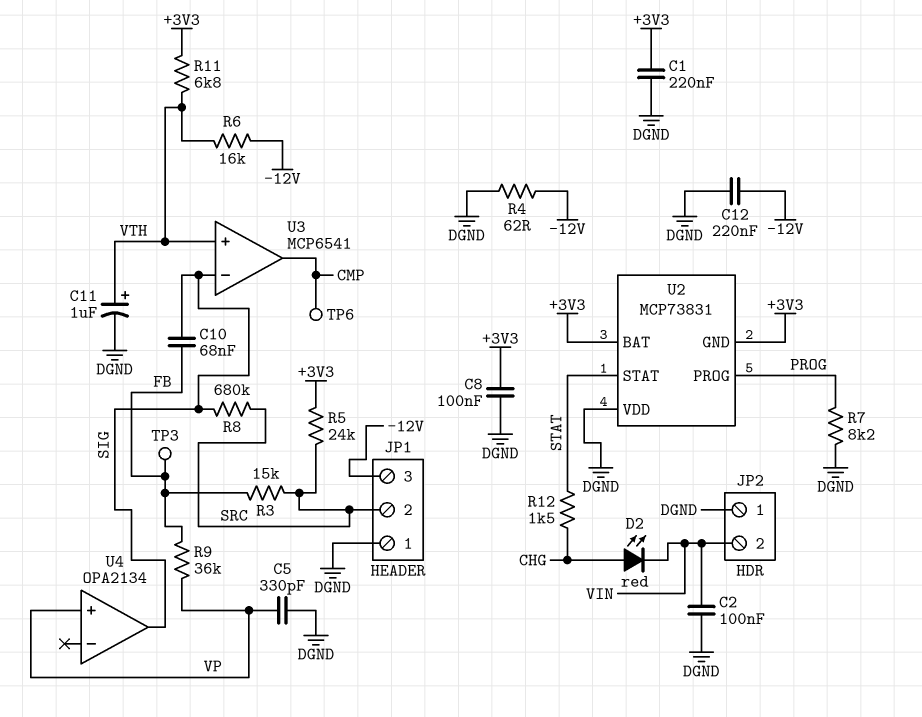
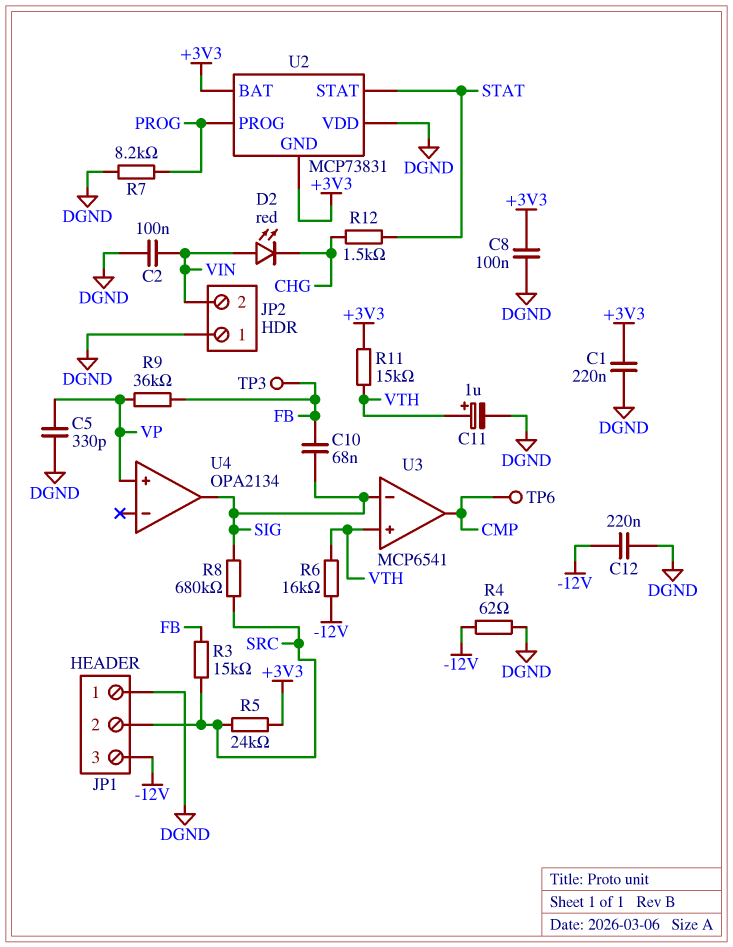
D2: LED red (A CHG, K VIN) -> LED red (A VIN, K CHG)
R11: 6.8k (+3V3, VTH) -> 15k (+3V3, VTH)

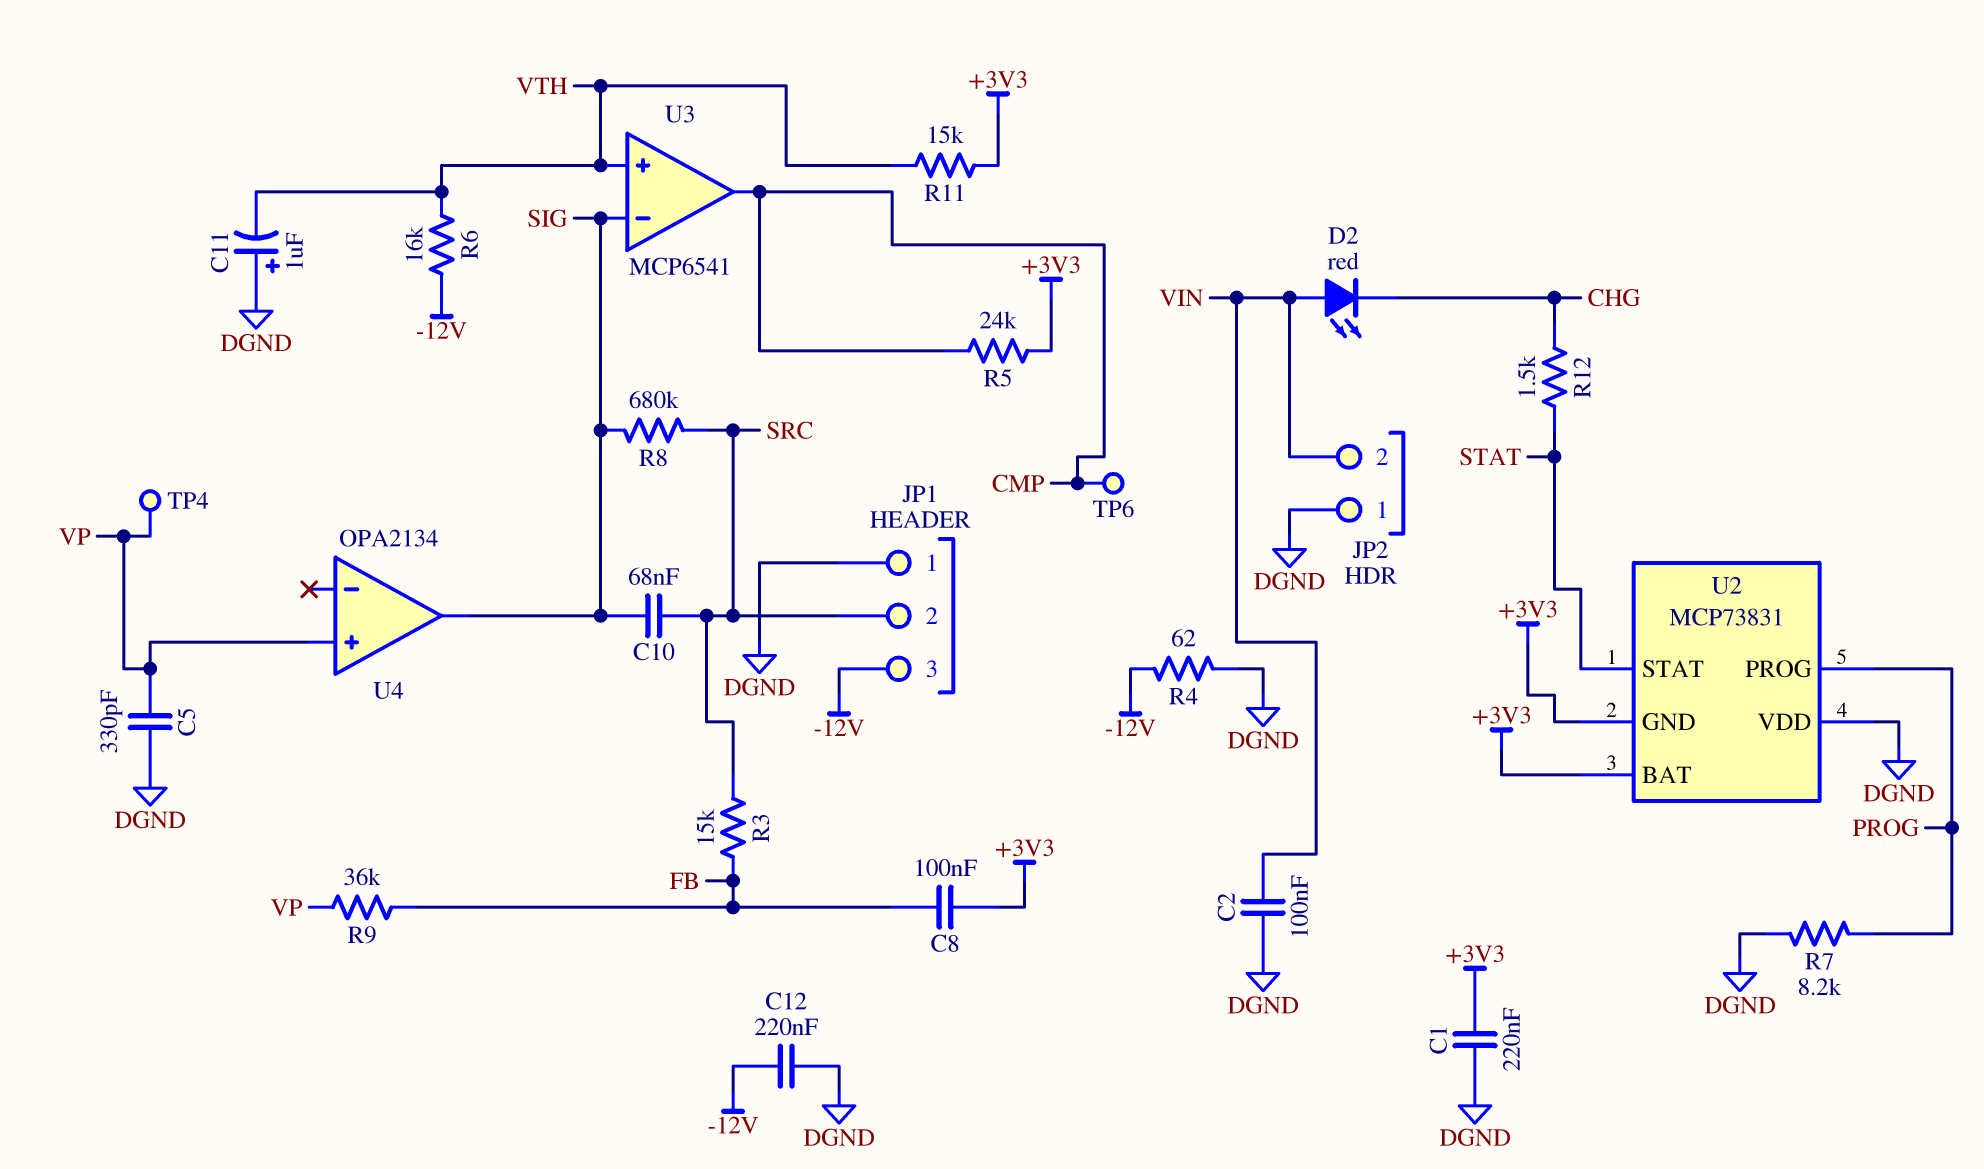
C8: 100nF (+3V3, DGND) -> 100nF (+3V3, FB)
C10: 68nF (FB, SIG) -> 68nF (SIG, SRC)
C11: 1uF (plus VTH, minus DGND) -> 1uF (plus DGND, minus VTH)
R5: 24k (+3V3, SRC) -> 24k (+3V3, CMP)
TP3: test point (FB) -> none
TP4: none -> test point (VP)

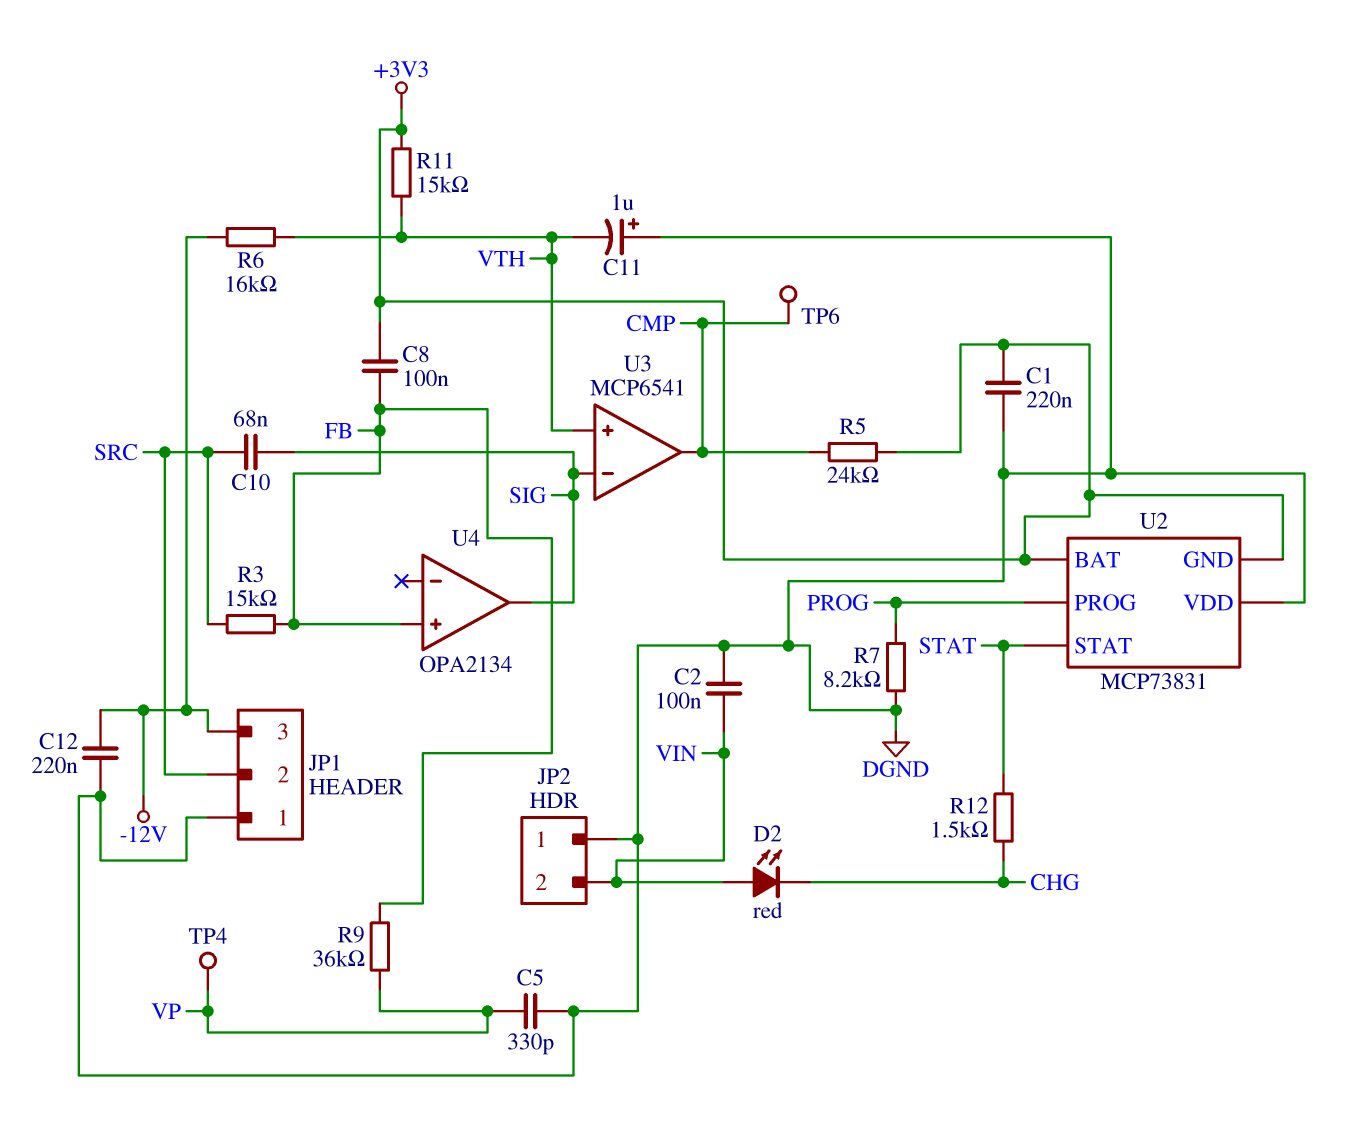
R4: 62 (-12V, DGND) -> none
R8: 680k (SIG, SRC) -> none
U4 pin in+: VP -> FB

